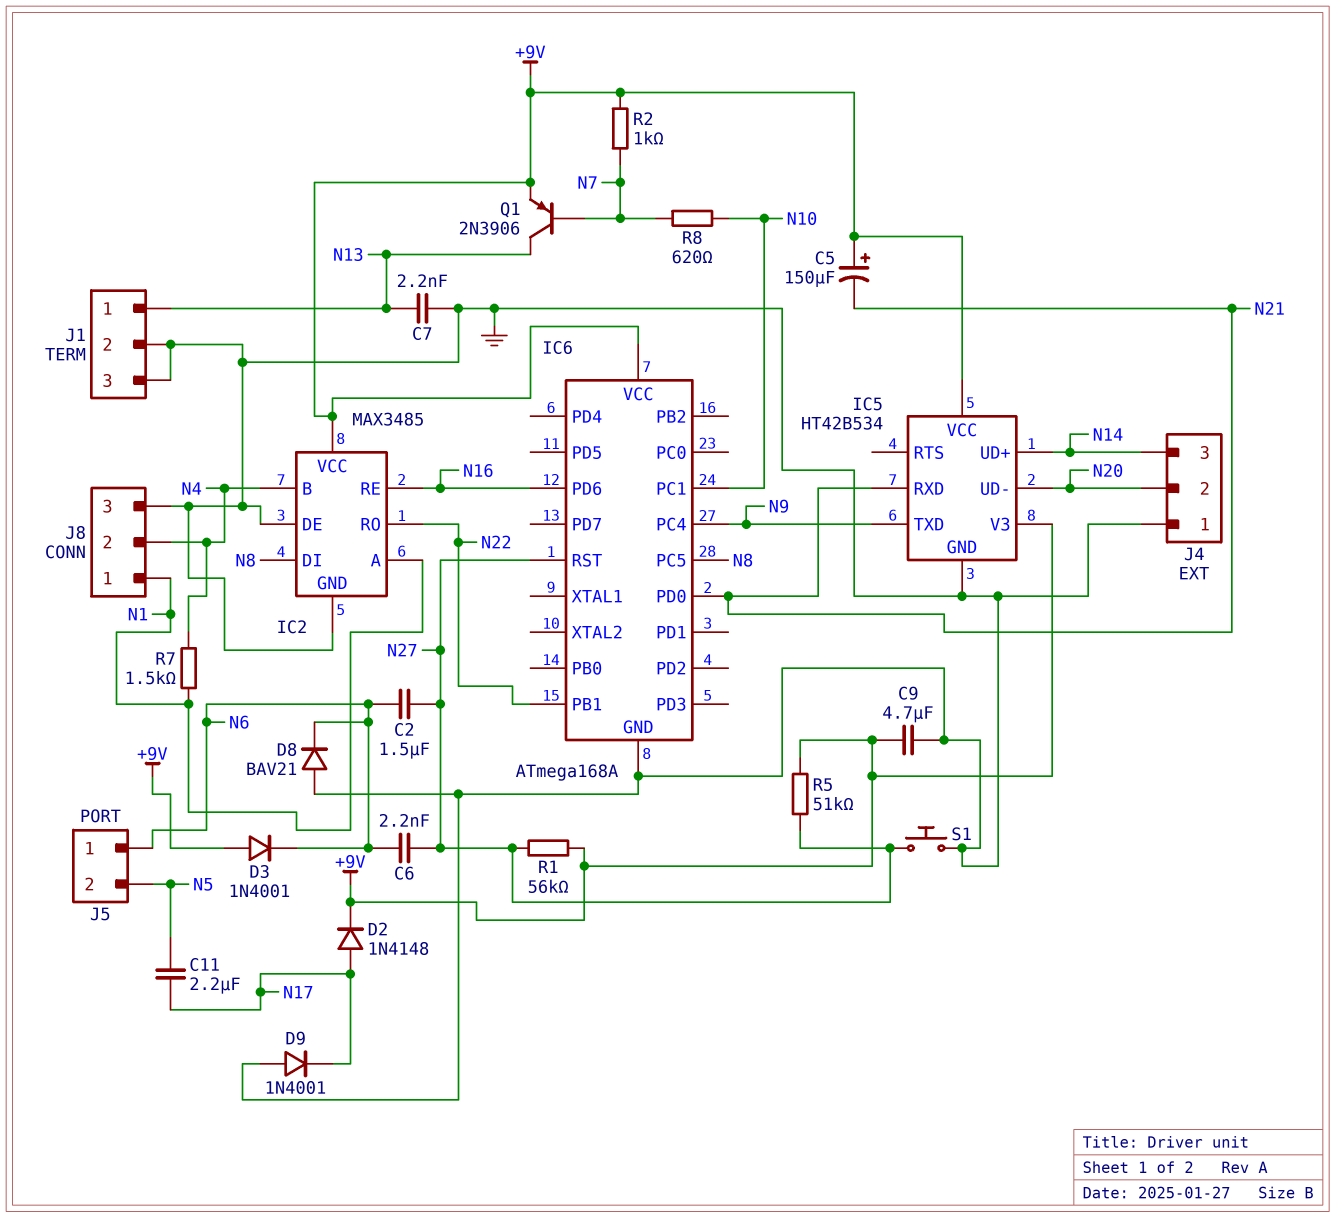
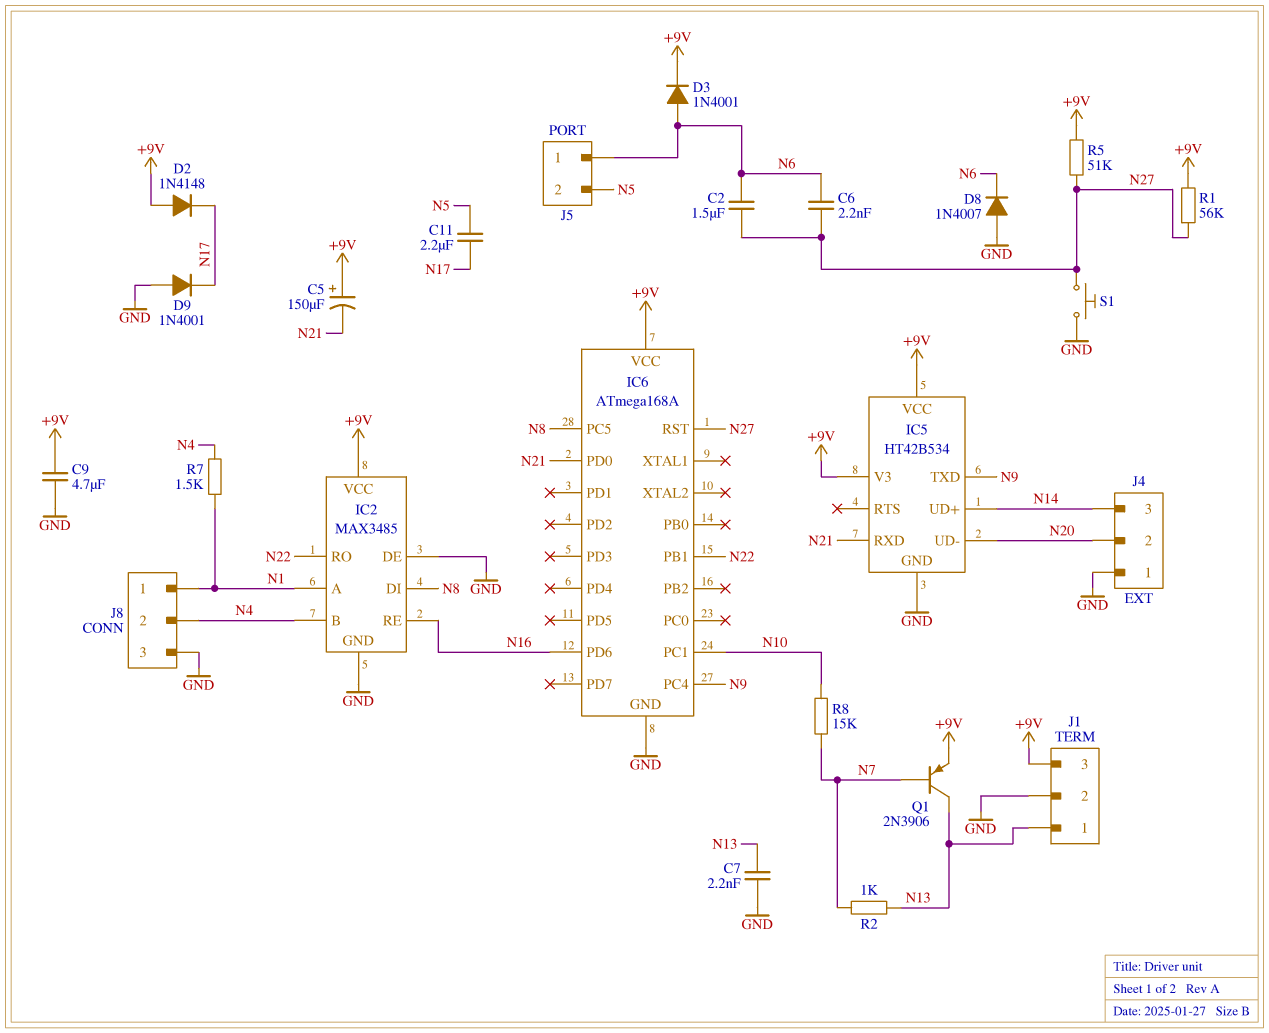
D2: diode 1N4148 (A N17, K +9V) -> diode 1N4148 (A +9V, K N17)
D3: diode 1N4001 (A +9V, K N6) -> diode 1N4001 (A N6, K +9V)
D8: diode BAV21 (A GND, K N6) -> diode 1N4007 (A GND, K N6)
J1 pin 3: GND -> +9V
R2: 1k (+9V, N7) -> 1k (N7, N13)
R8: 620 (N7, N10) -> 15k (N7, N10)

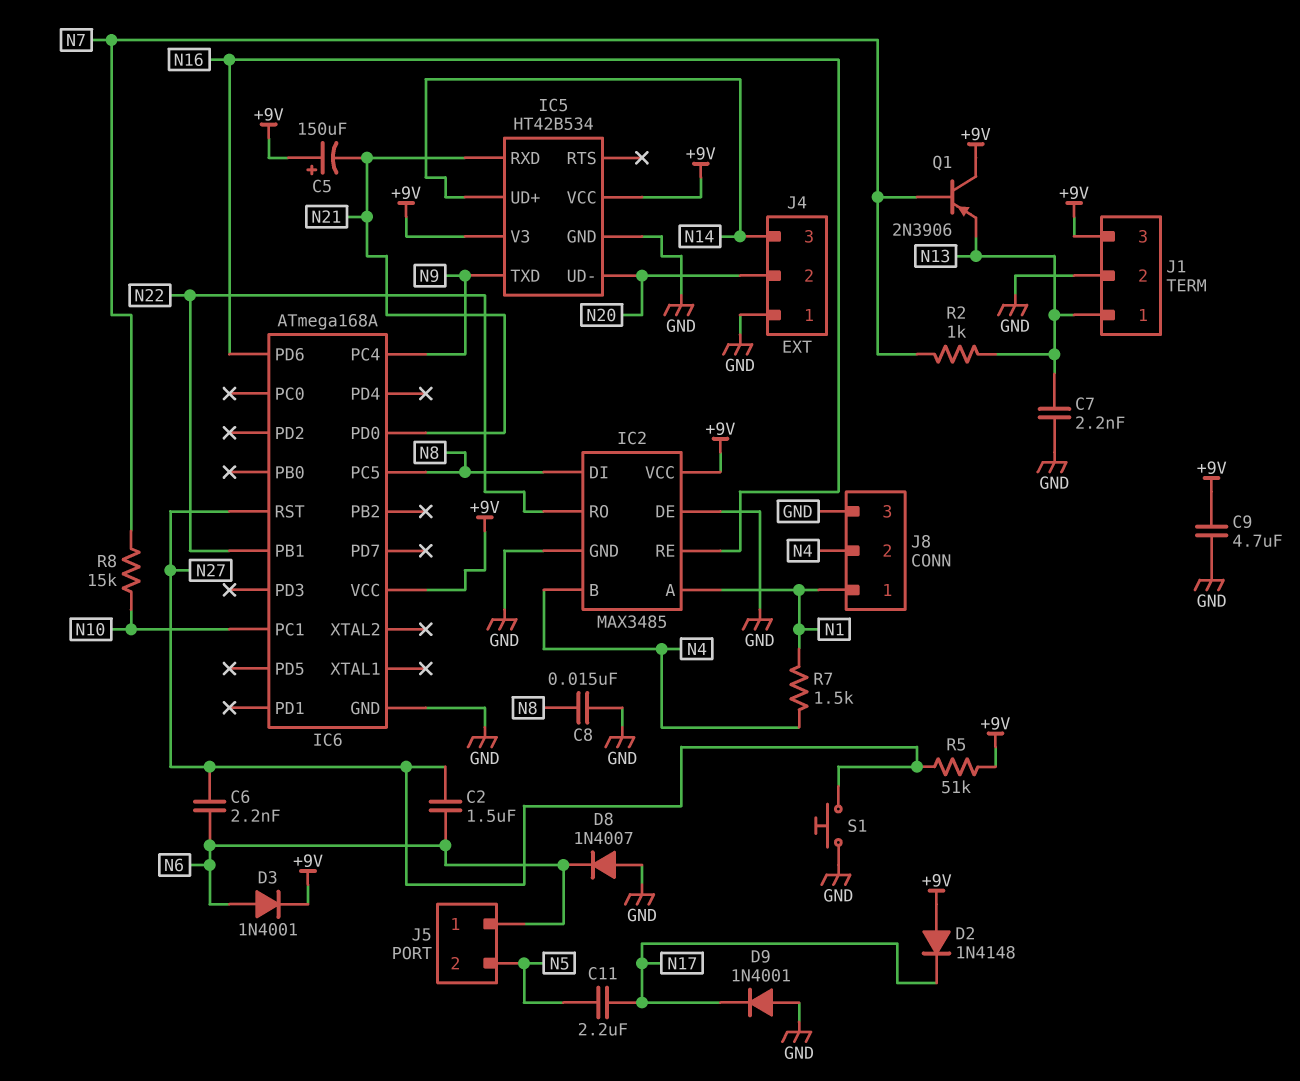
C8: none -> 15nF (GND, N8)
Q1: PNP 2N3906 (B N7, C N13, E +9V) -> PNP 2N3906 (B N7, C +9V, E N13)
R1: 56k (+9V, N27) -> none

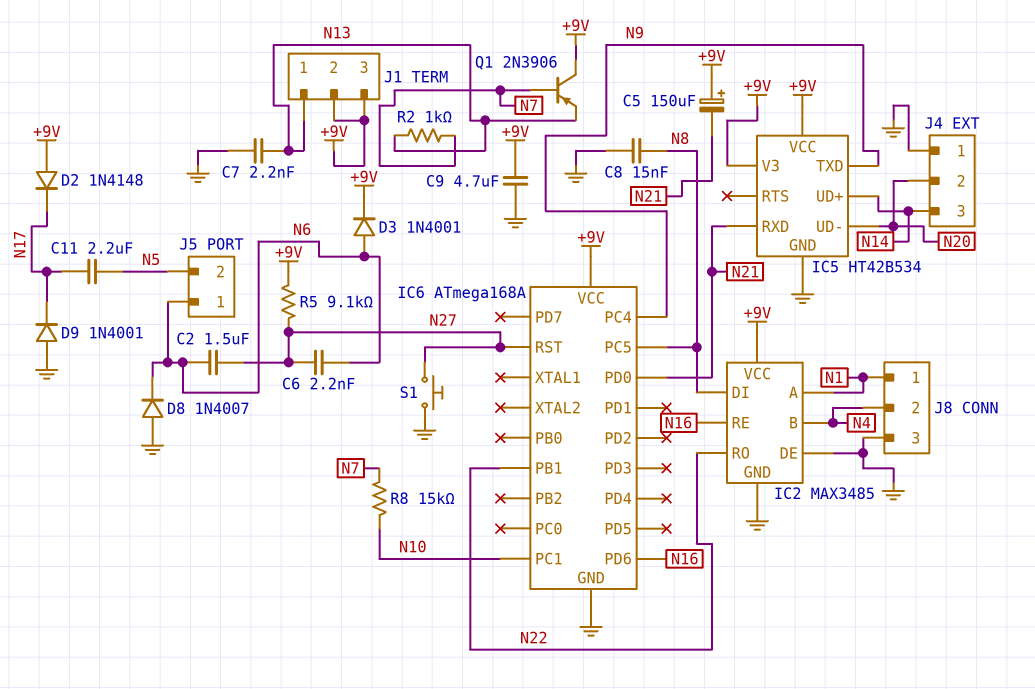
J1 pin 2: GND -> +9V
R5: 51k (+9V, N27) -> 9.1k (+9V, N27)
R7: 1.5k (N1, N4) -> none

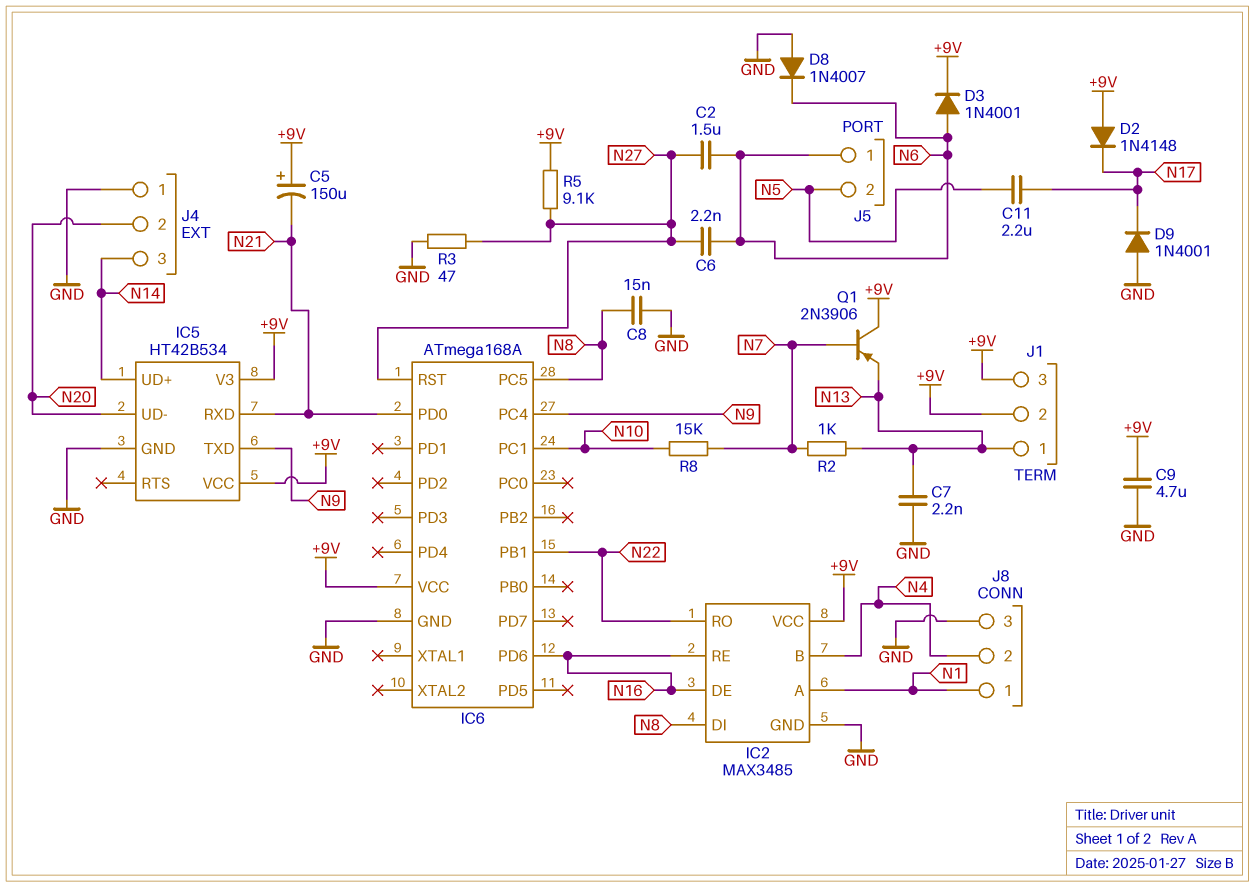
IC2 pin DE: GND -> N16
R3: none -> 47 (GND, N27)
S1: button (GND, N27) -> none

